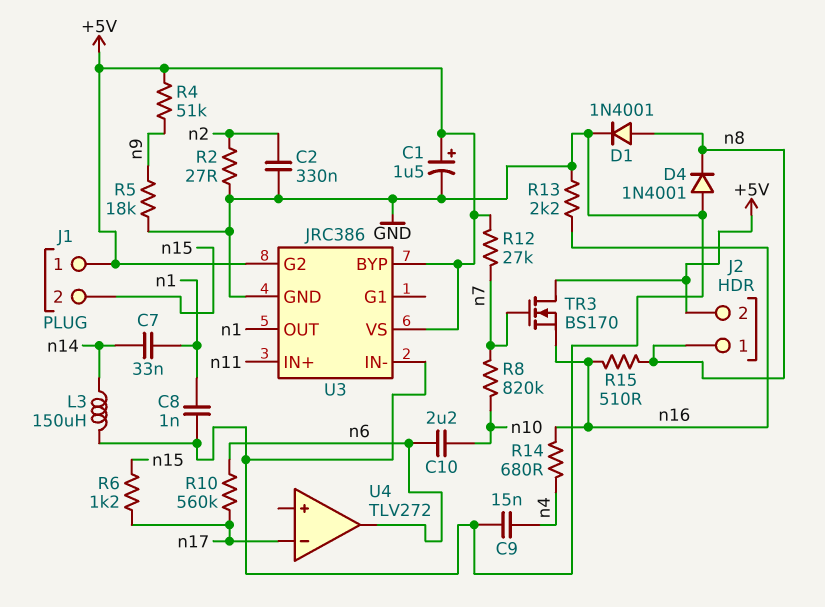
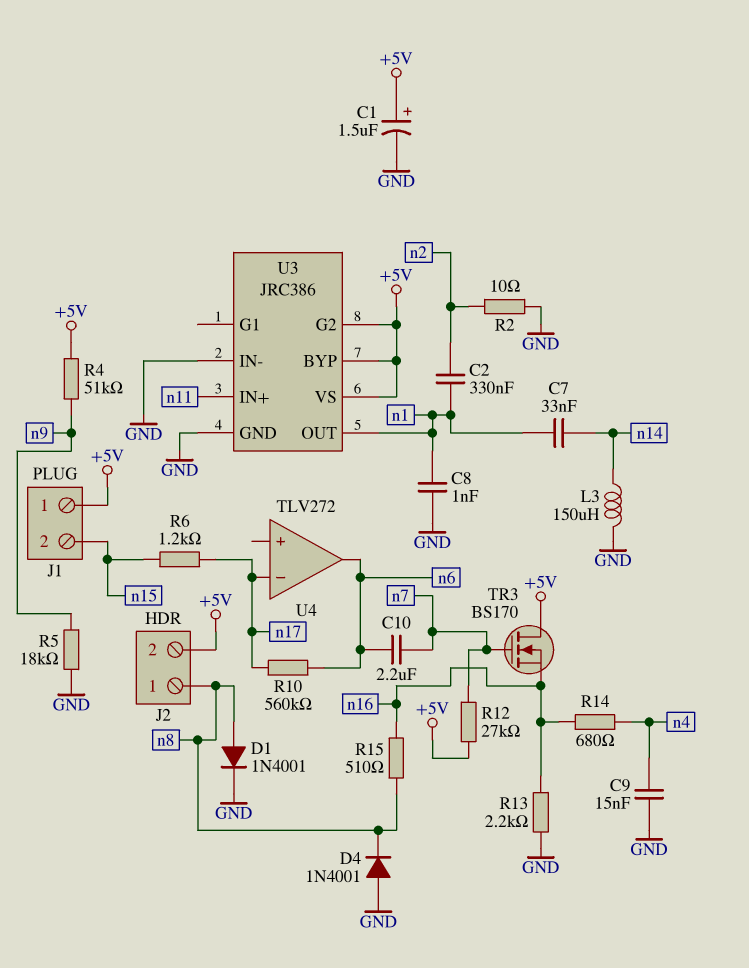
C2: 330nF (GND, n2) -> 330nF (n1, n2)
C10: 2.2uF (n6, n10) -> 2.2uF (n6, n7)
R2: 27 (GND, n2) -> 10 (GND, n2)
R8: 820k (n7, n10) -> none

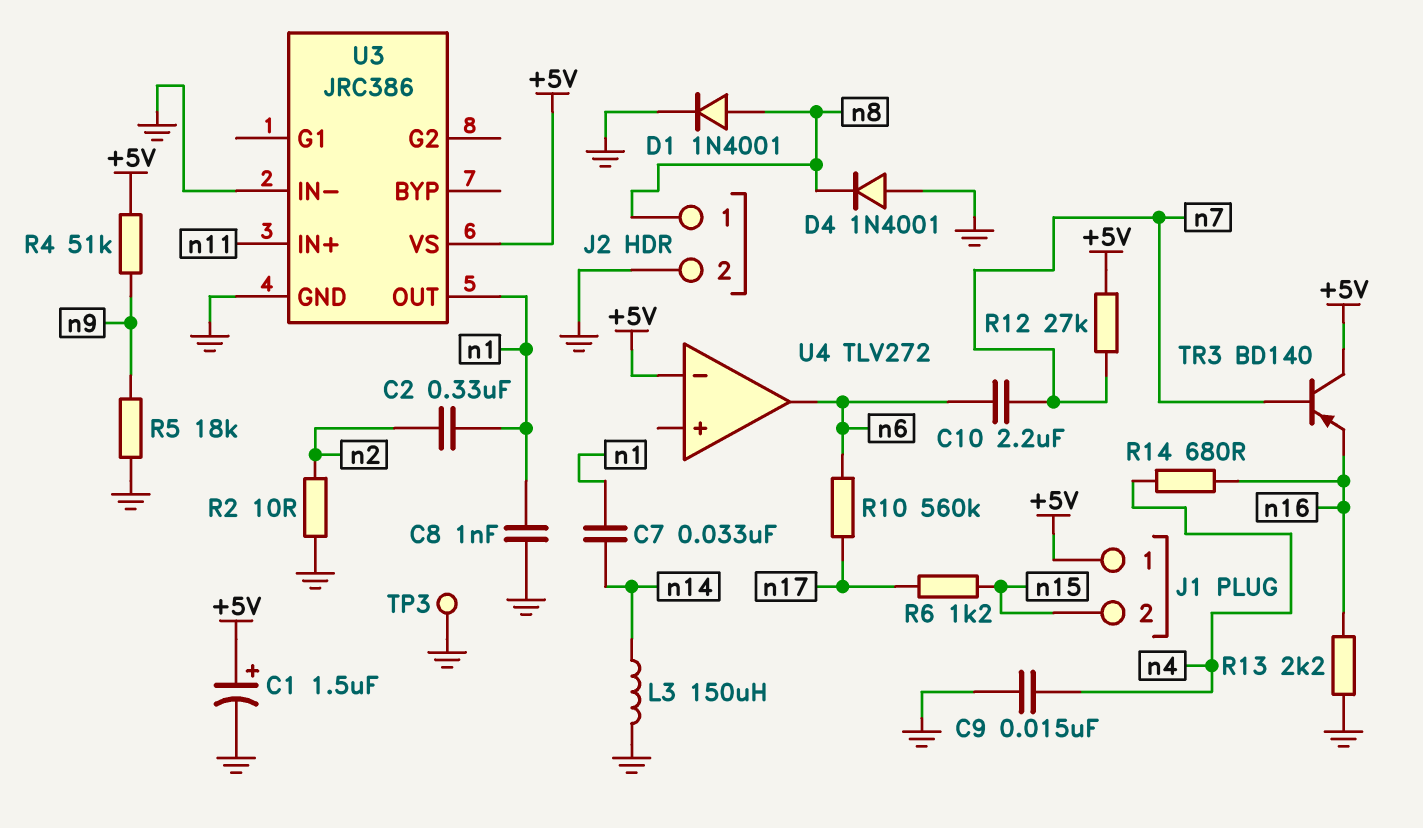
J2 pin 2: +5V -> GND
R15: 510 (n8, n16) -> none
TP3: none -> test point (GND)
TR3: NMOS BS170 (G n7, D +5V, S n16) -> PNP BD140 (B n7, C +5V, E n16)
U3 pin BYP: +5V -> none
U3 pin G2: +5V -> none
U4 pin in-: n17 -> +5V

